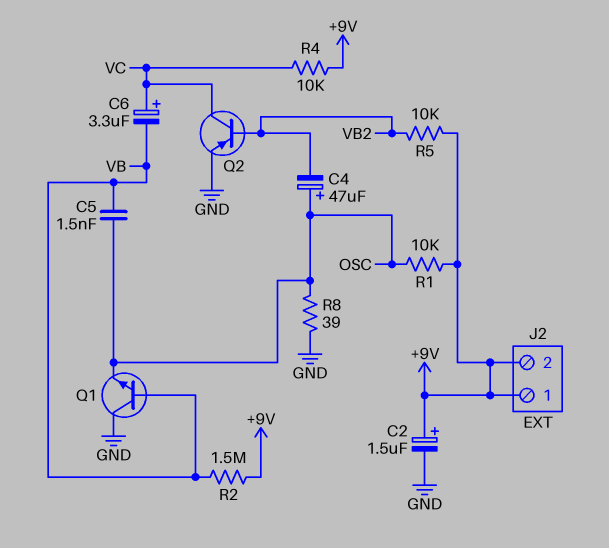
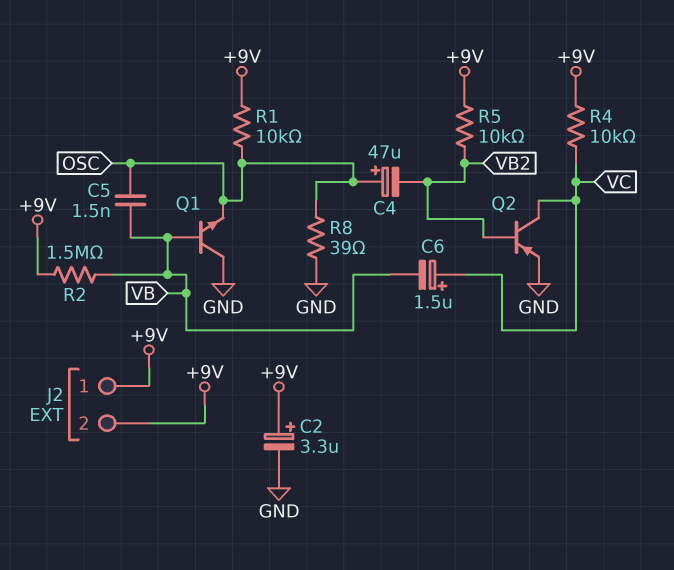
C2: 1.5uF (plus +9V, minus GND) -> 3.3uF (plus +9V, minus GND)
C6: 3.3uF (plus VC, minus VB) -> 1.5uF (plus VC, minus VB)

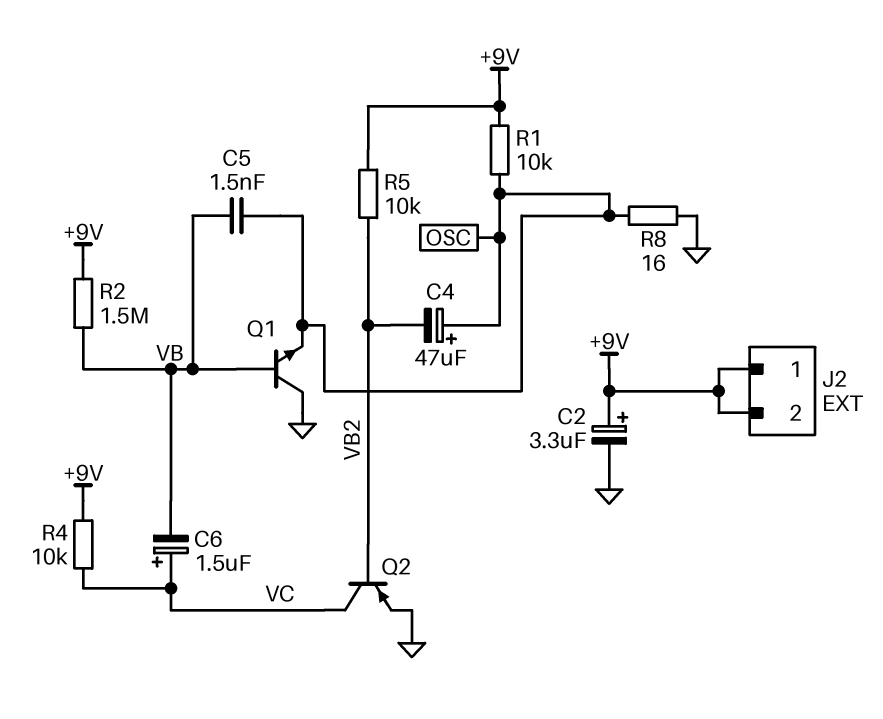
R8: 39 (GND, OSC) -> 16 (GND, OSC)

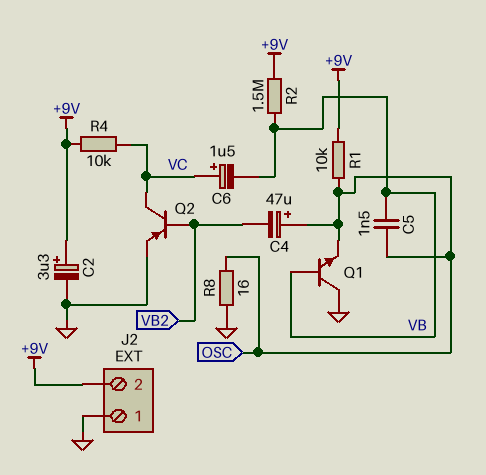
J2 pin 1: +9V -> GND
R5: 10k (+9V, VB2) -> none

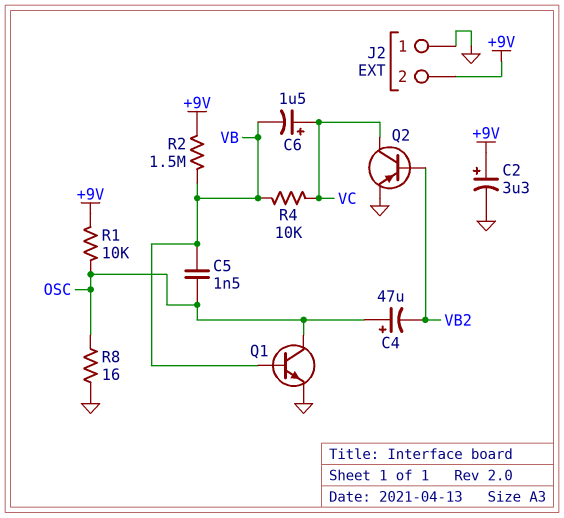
Q1: NPN (B VB, C GND, E OSC) -> NPN (B VB, C OSC, E GND)
R4: 10k (+9V, VC) -> 10k (VB, VC)

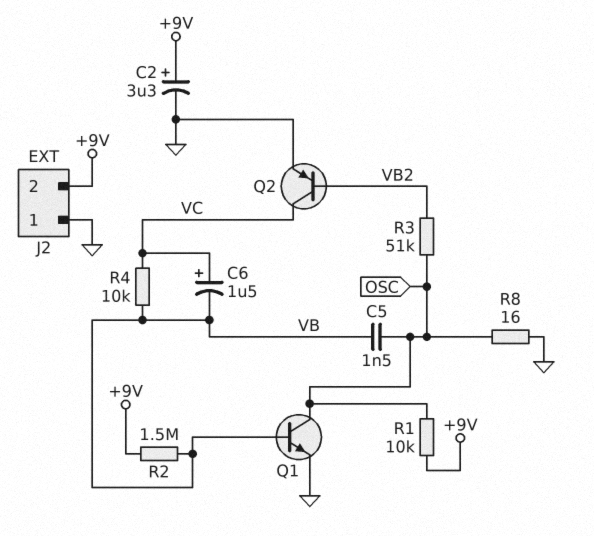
C4: 47uF (plus OSC, minus VB2) -> none
R3: none -> 51k (OSC, VB2)

